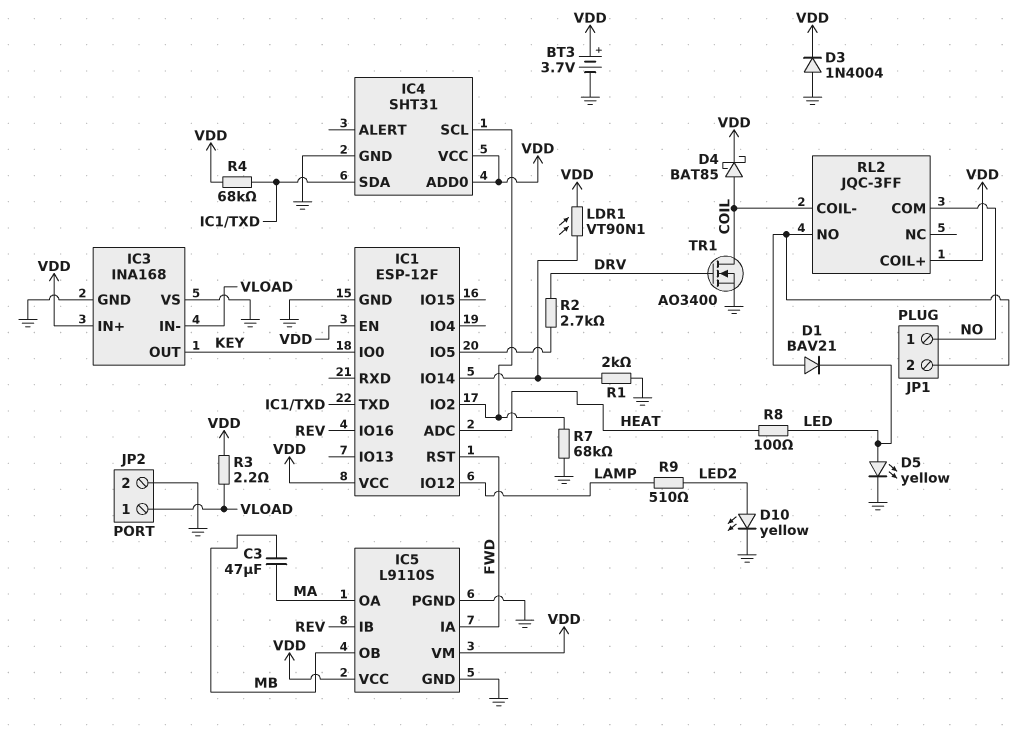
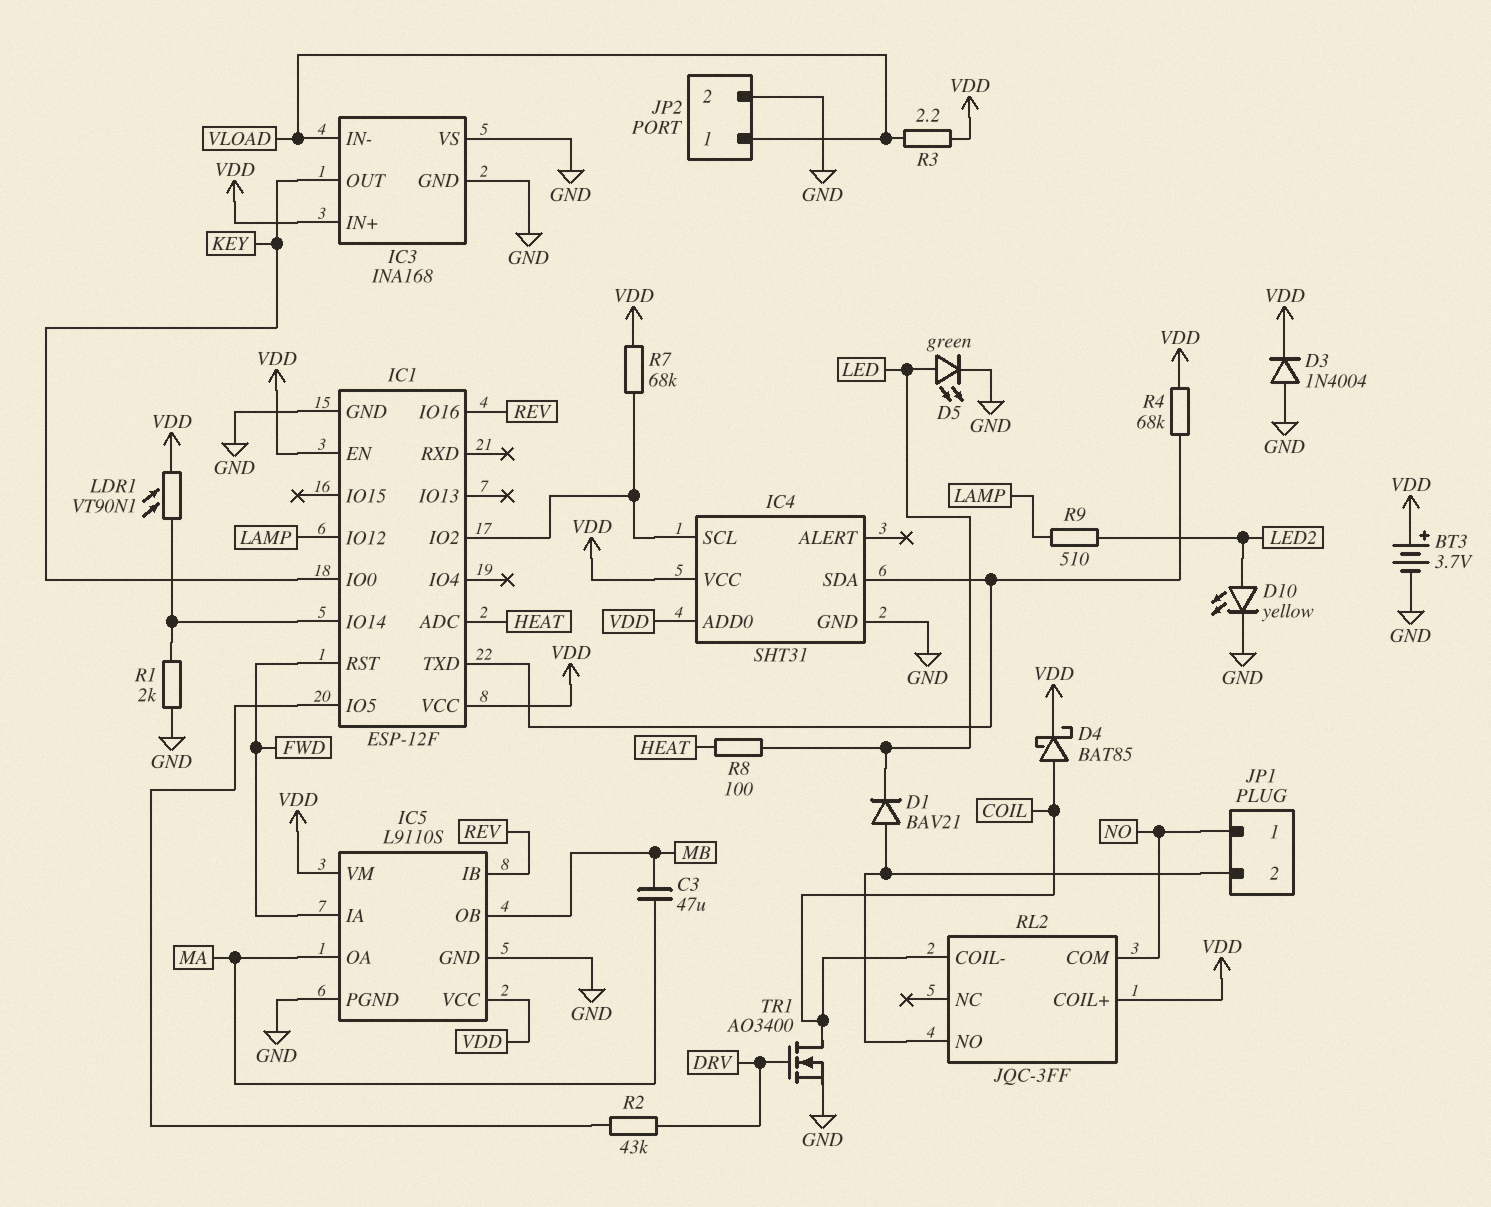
D5: LED yellow (A LED, K GND) -> LED green (A LED, K GND)
R2: 2.7k (DRV, IC1/IO5) -> 43k (DRV, IC1/IO5)
R7: 68k (GND, IC1/IO2) -> 68k (IC1/IO2, VDD)

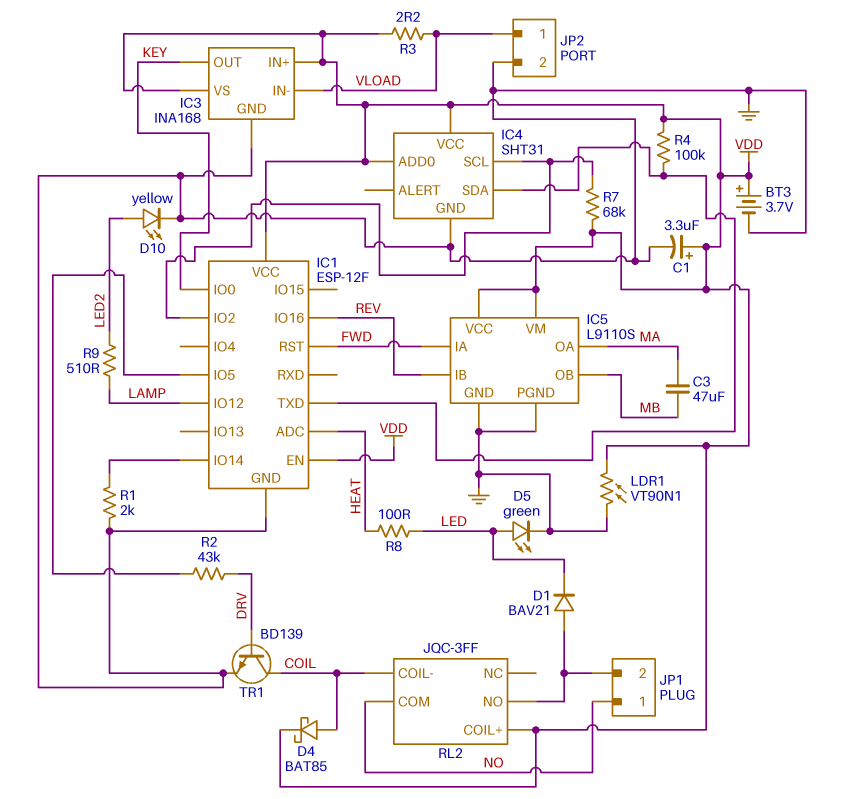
C1: none -> 3.3uF (plus VDD, minus GND)
D3: diode 1N4004 (A GND, K VDD) -> none
IC3 pin VS: GND -> VDD
LDR1: VT90N1 (IC1/IO14, VDD) -> VT90N1 (GND, VDD)
R4: 68k (IC1/TXD, VDD) -> 100k (IC1/TXD, VDD)
TR1: NMOS AO3400 (G DRV, D COIL, S GND) -> NPN BD139 (B DRV, C COIL, E GND)

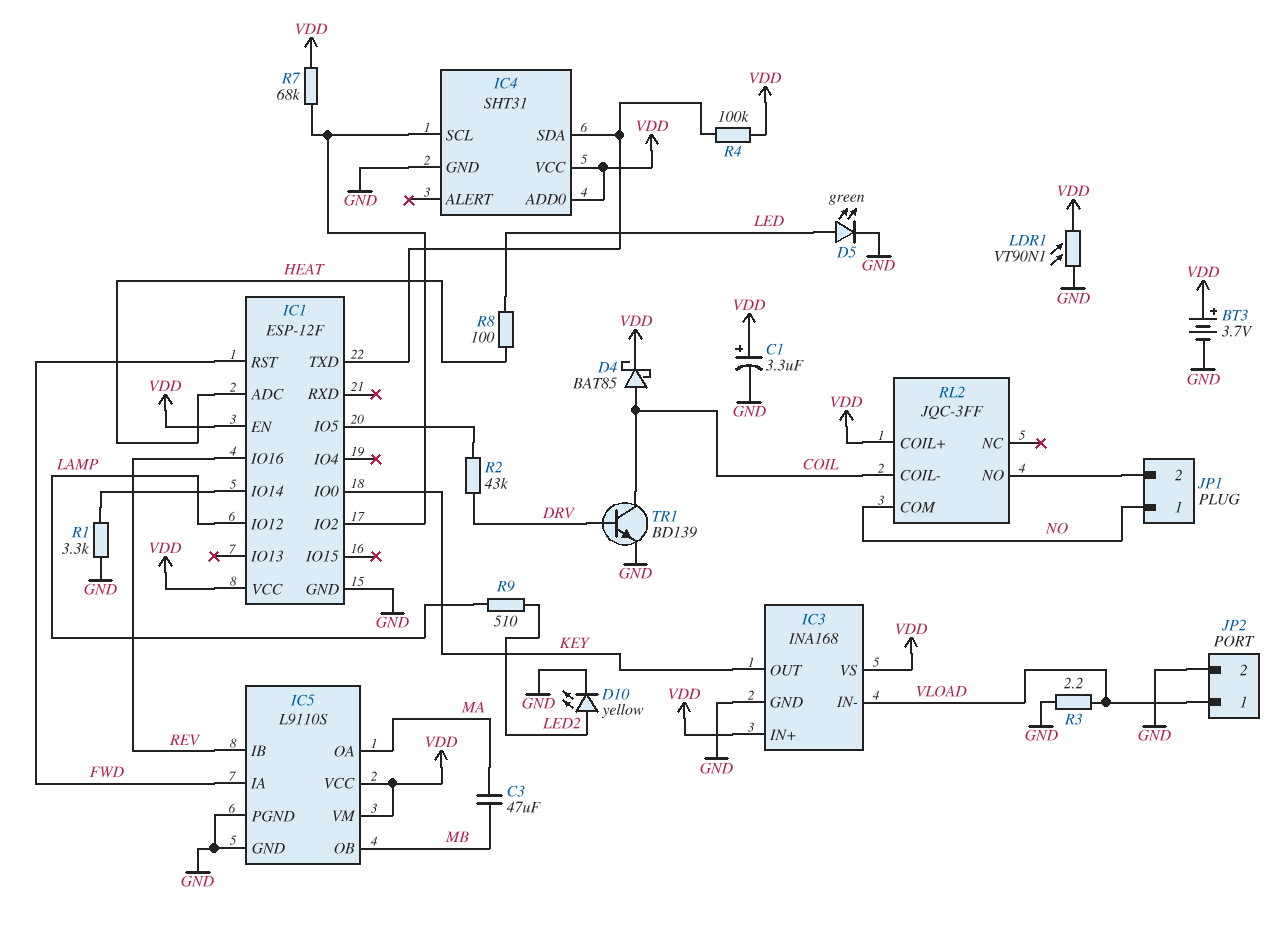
D1: diode BAV21 (A JP1/2, K LED) -> none
R1: 2k (GND, IC1/IO14) -> 3.3k (GND, IC1/IO14)
R3: 2.2 (VDD, VLOAD) -> 2.2 (GND, VLOAD)

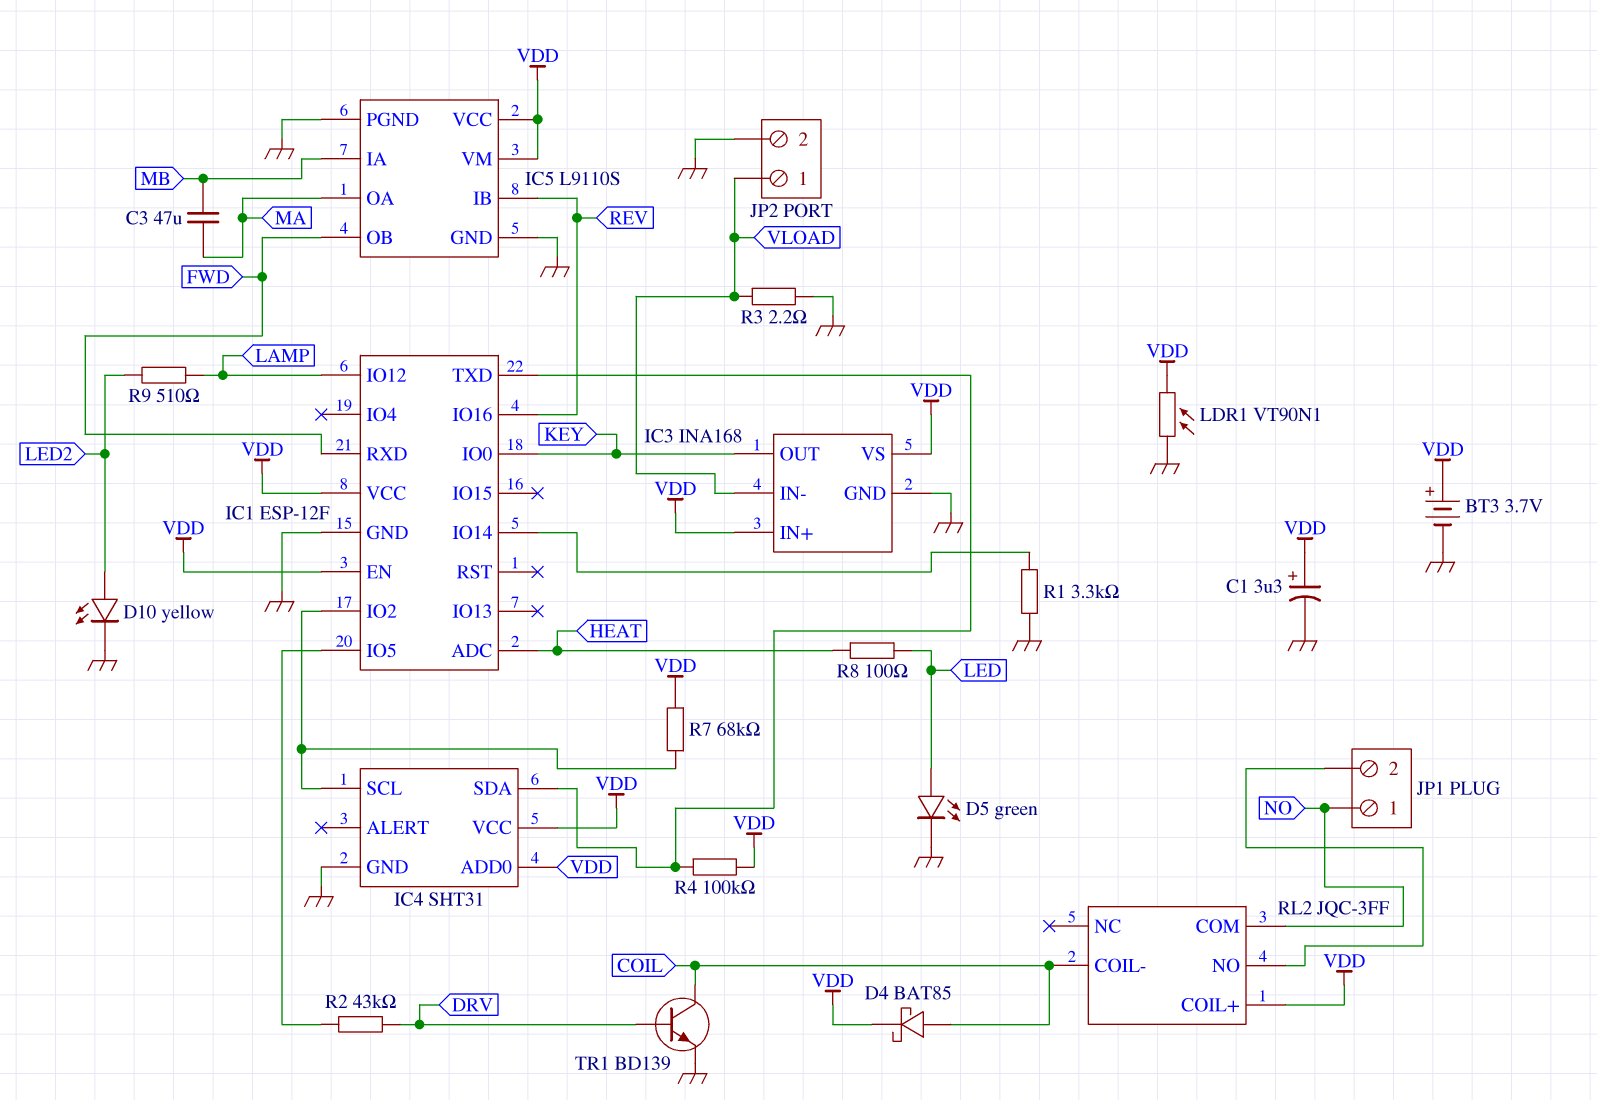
IC1 pin RST: FWD -> none
IC1 pin RXD: none -> FWD
IC5 pin IA: FWD -> MB
IC5 pin OB: MB -> FWD

